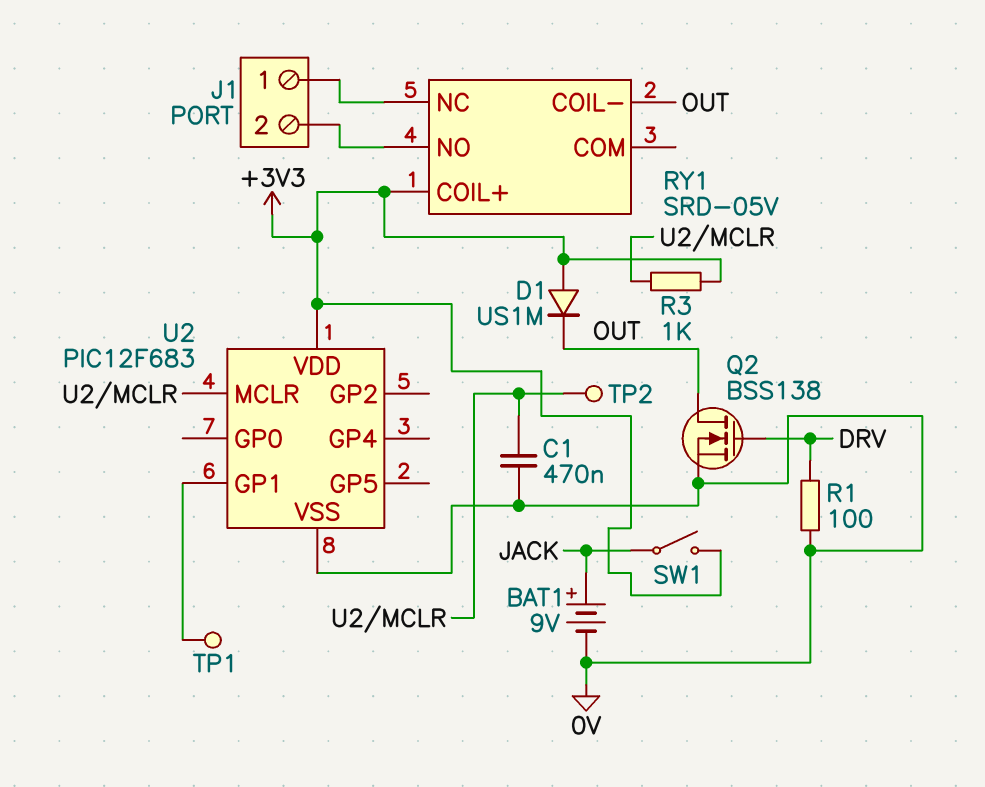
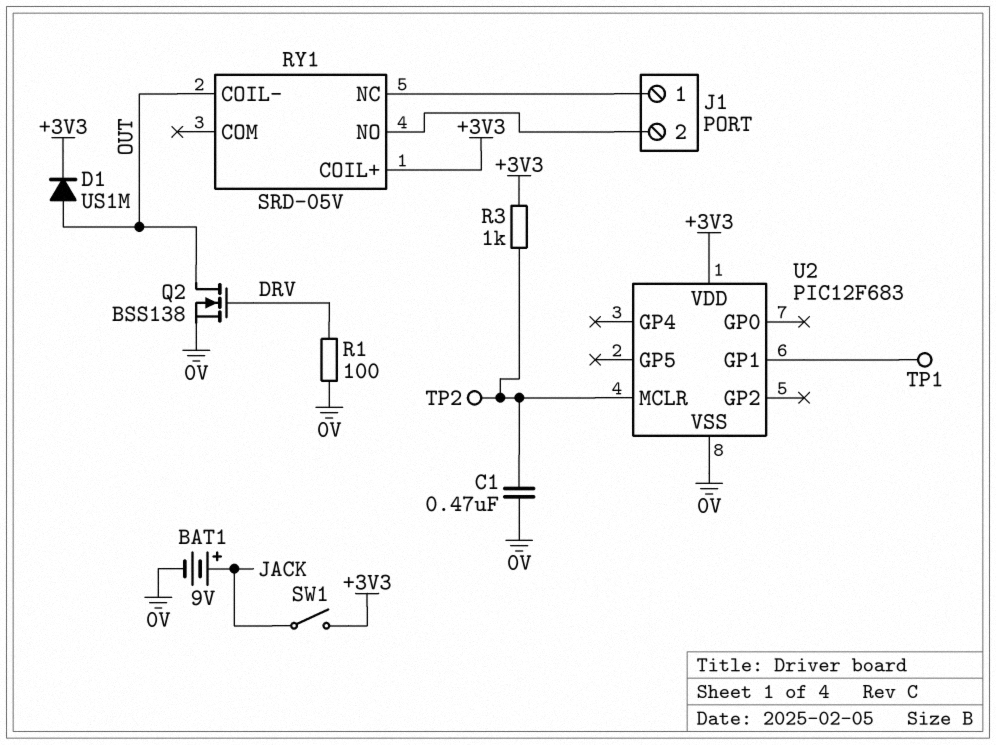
D1: diode US1M (A +3V3, K OUT) -> diode US1M (A OUT, K +3V3)

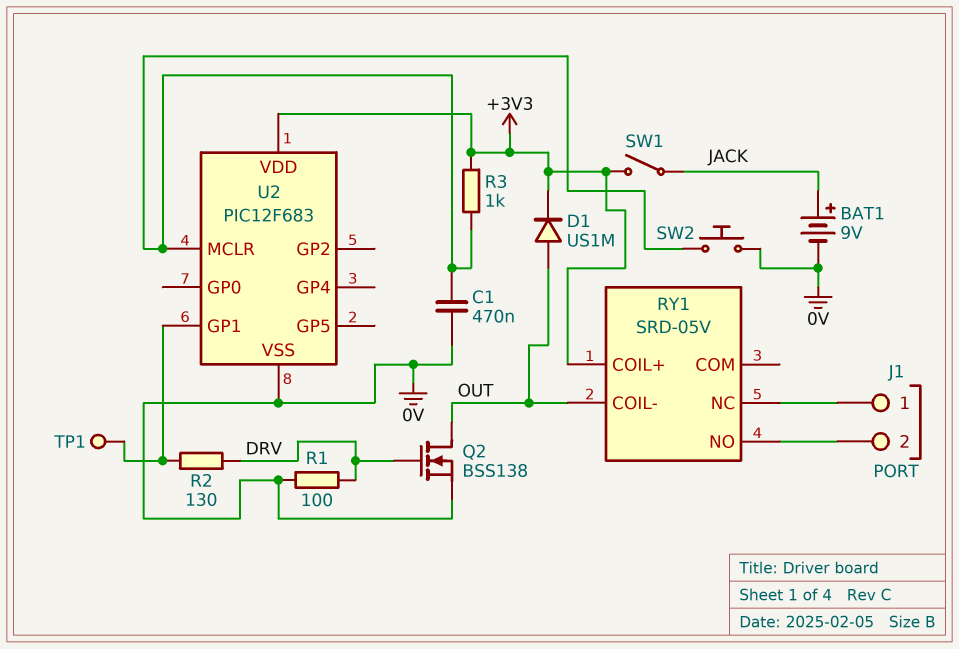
R2: none -> 130 (DRV, U2/GP1)
SW2: none -> button (0V, U2/MCLR)
TP2: test point (U2/MCLR) -> none

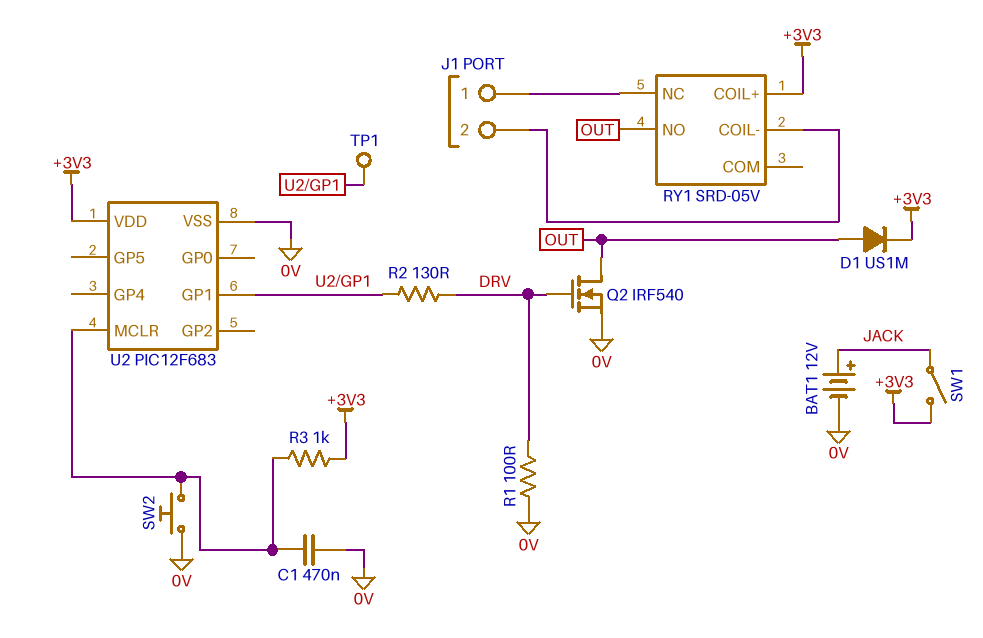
BAT1: 9V (plus JACK, minus 0V) -> 12V (plus JACK, minus 0V)
Q2: NMOS BSS138 (G DRV, D OUT, S 0V) -> NMOS IRF540 (G DRV, D OUT, S 0V)
RY1 pin COIL-: OUT -> J1/2
RY1 pin NO: J1/2 -> OUT

